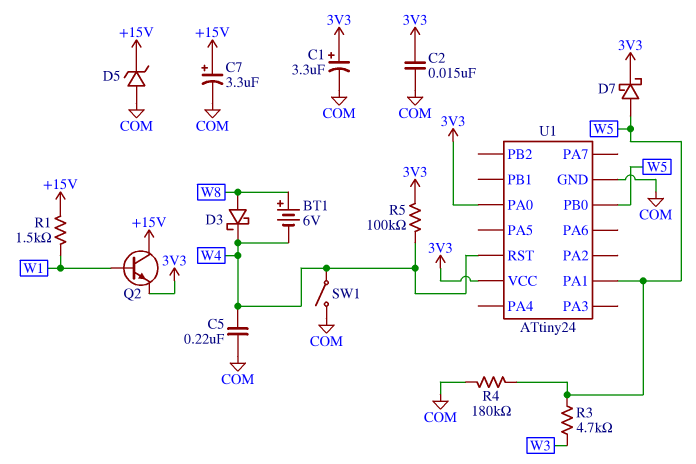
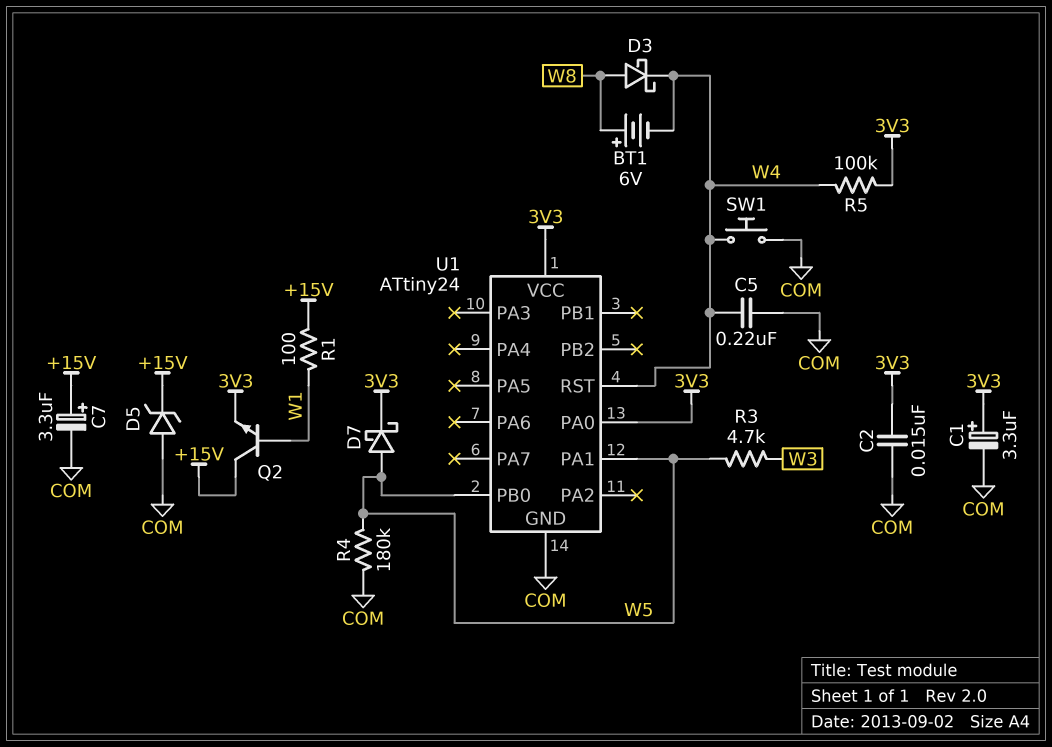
R1: 1.5k (+15V, W1) -> 100 (+15V, W1)
SW1: switch (COM, W4) -> button (COM, W4)

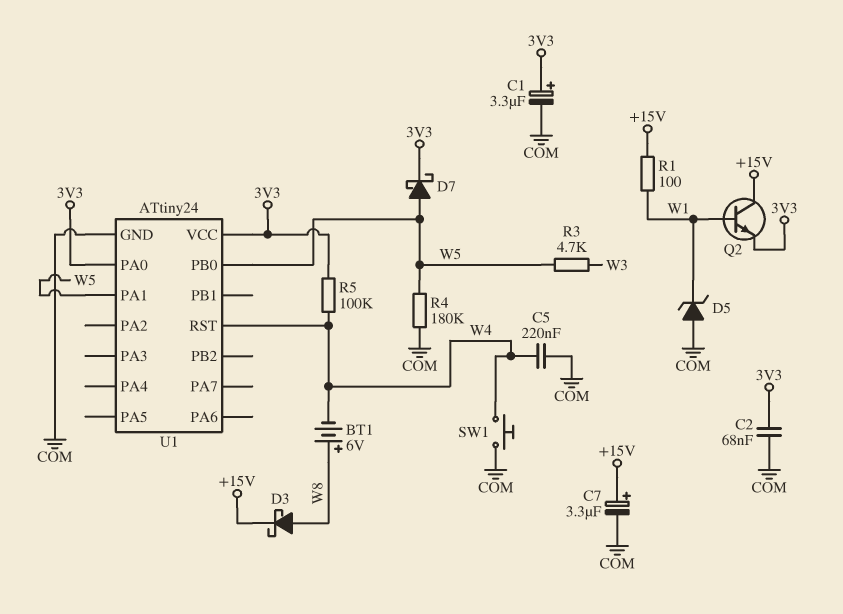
C2: 15nF (3V3, COM) -> 68nF (3V3, COM)
D3: schottky (A W8, K W4) -> schottky (A W8, K +15V)
D5: zener (A COM, K +15V) -> zener (A COM, K W1)

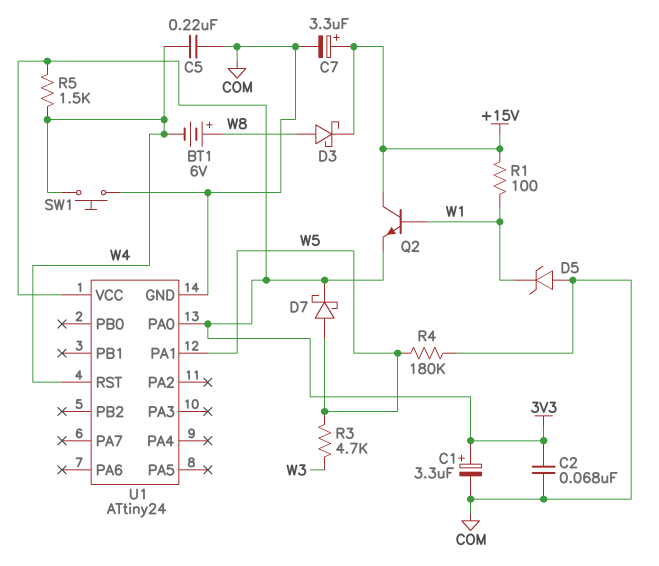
R5: 100k (3V3, W4) -> 1.5k (3V3, W4)
U1 pin PB0: W5 -> none

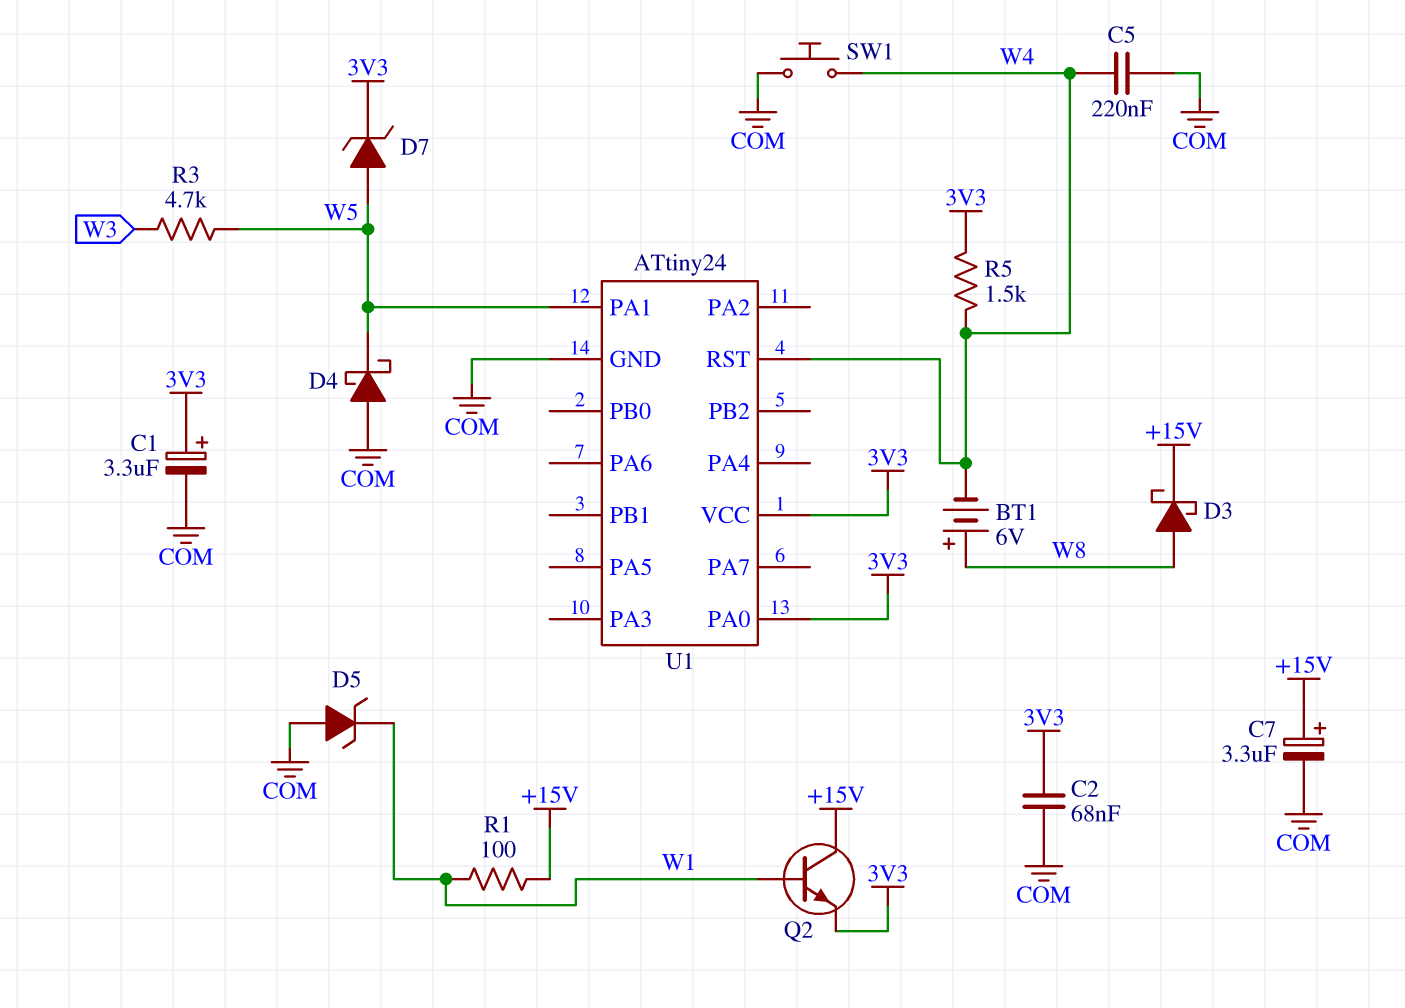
D4: none -> schottky (A COM, K W5)
D7: schottky (A W5, K 3V3) -> zener (A W5, K 3V3)
R4: 180k (COM, W5) -> none

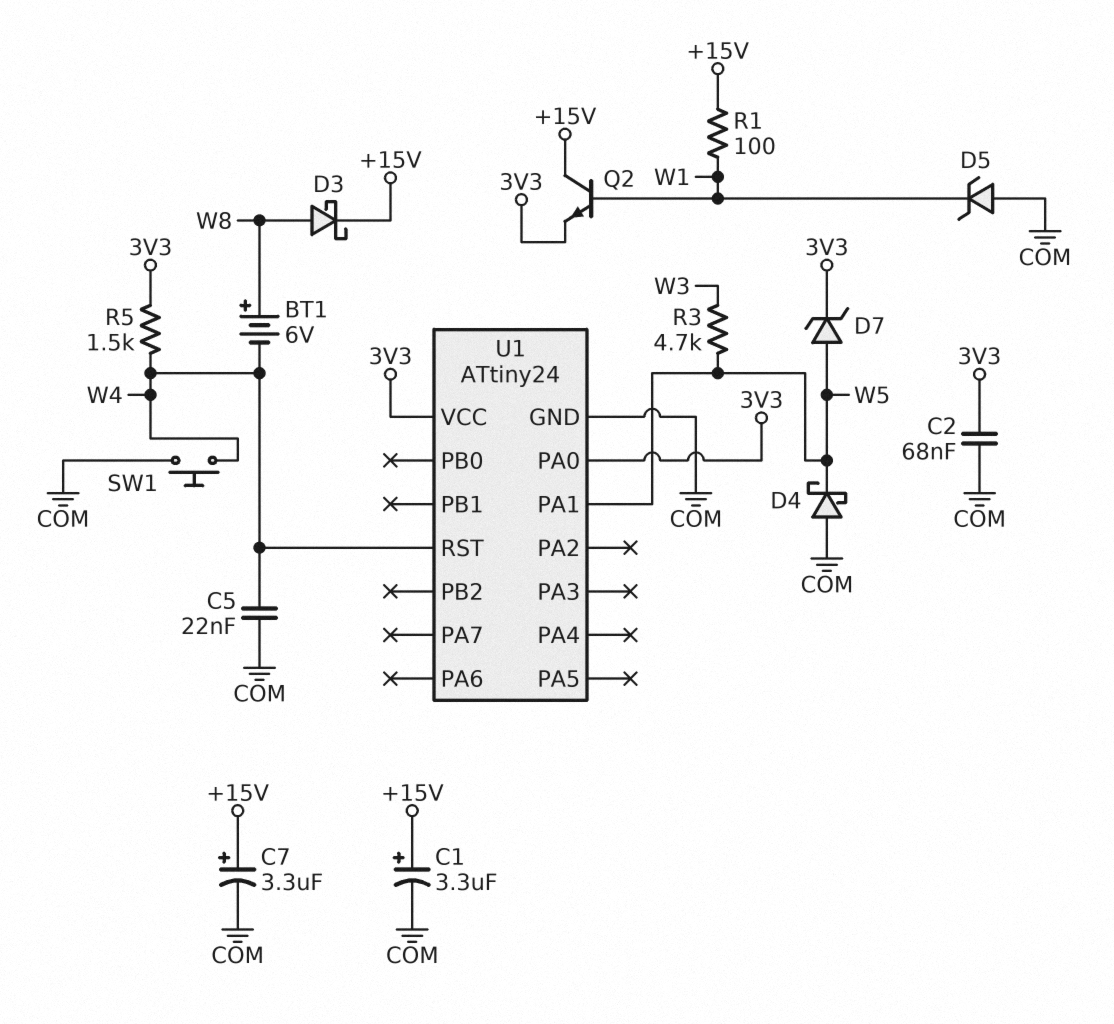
C1: 3.3uF (plus 3V3, minus COM) -> 3.3uF (plus +15V, minus COM)
C5: 220nF (COM, W4) -> 22nF (COM, W4)

